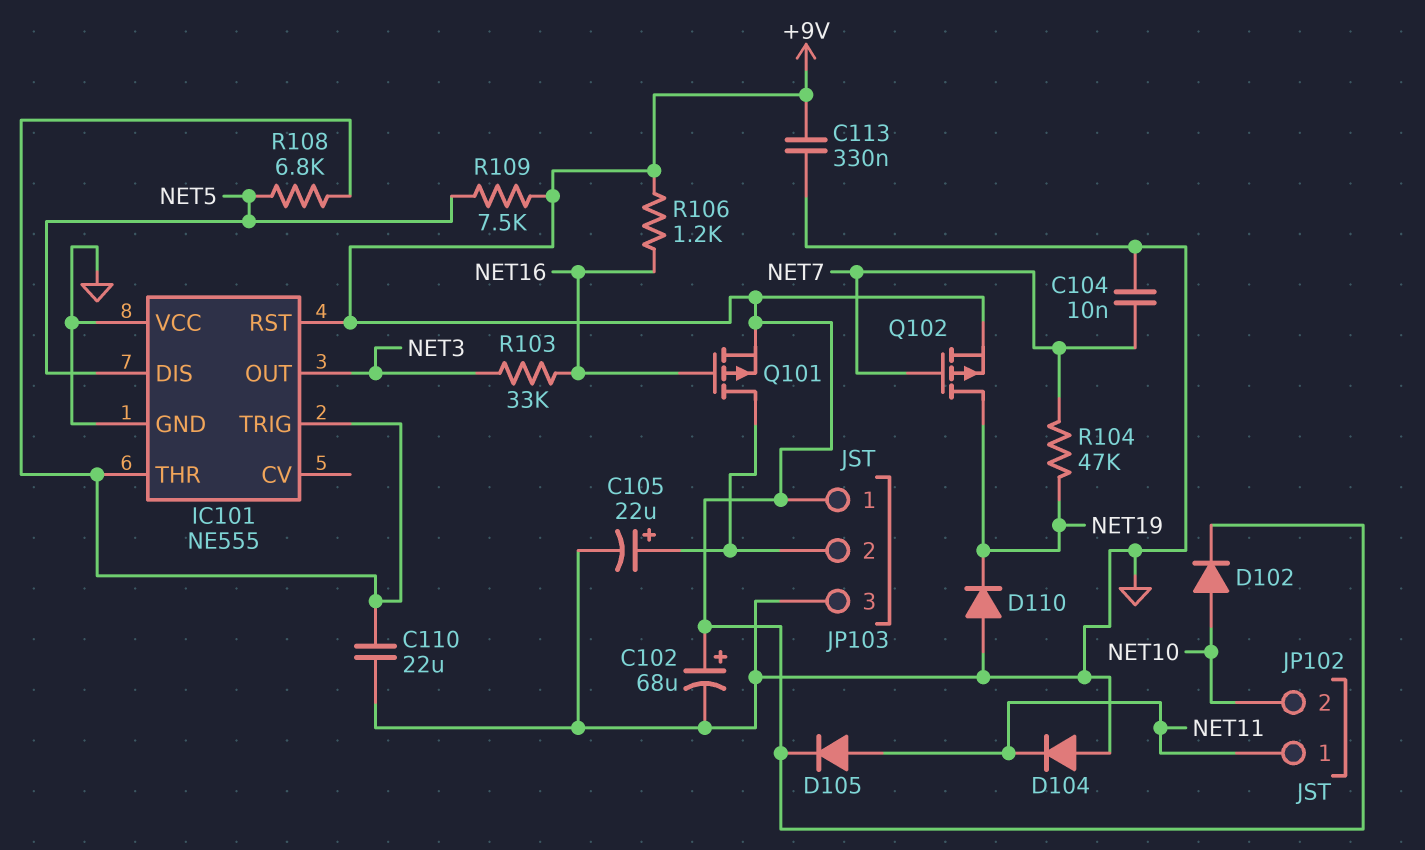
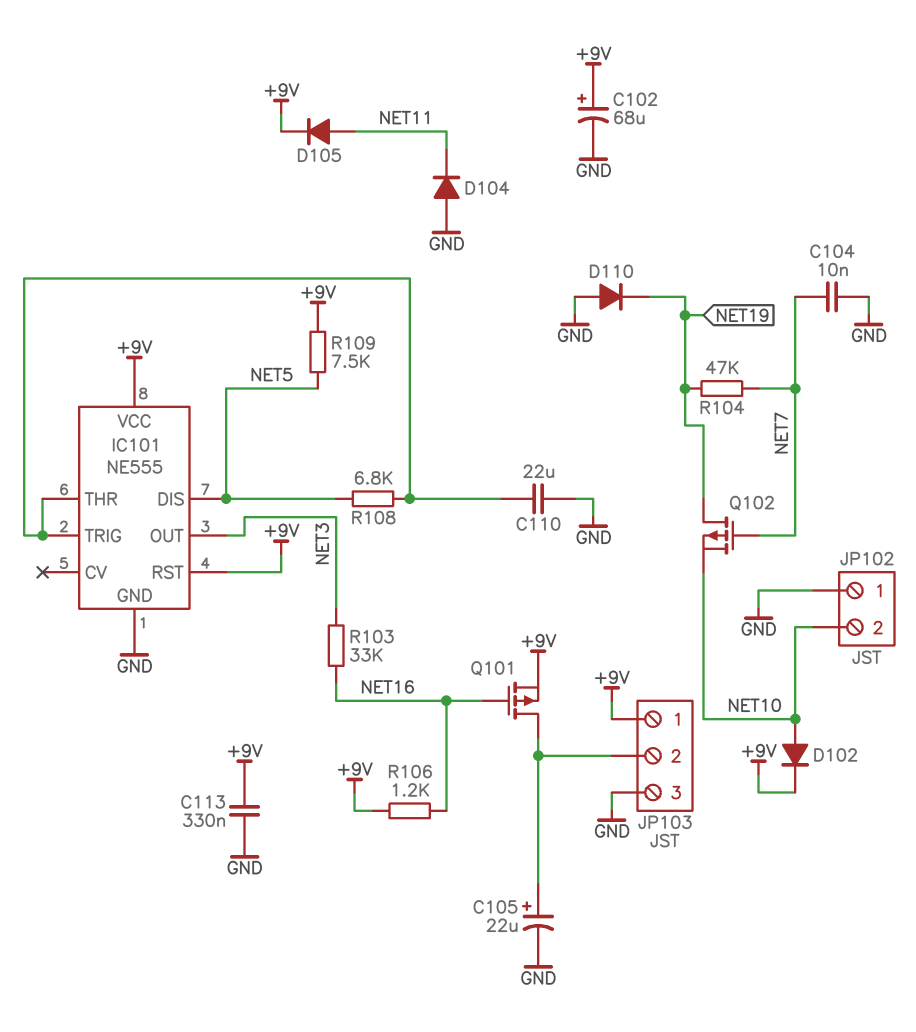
IC101 pin VCC: GND -> +9V
JP102 pin 1: NET11 -> GND
Q102: PMOS (G NET7, D NET19, S +9V) -> PMOS (G NET7, D NET19, S NET10)

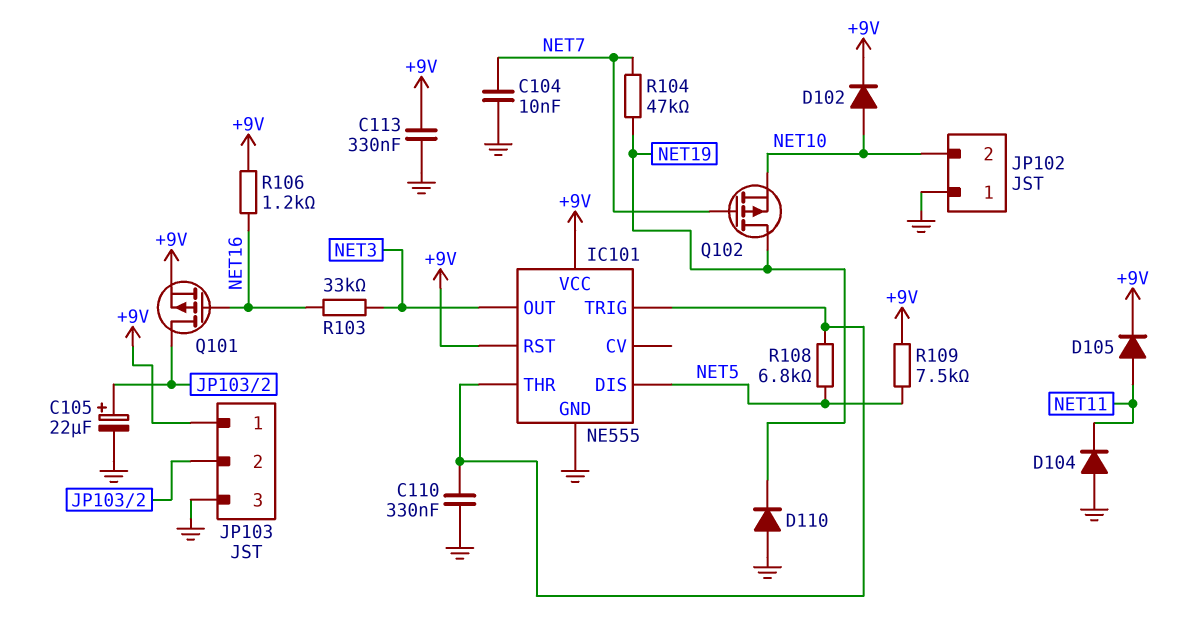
C102: 68uF (plus +9V, minus GND) -> none
C110: 22uF (GND, IC101/THR) -> 330nF (GND, IC101/THR)

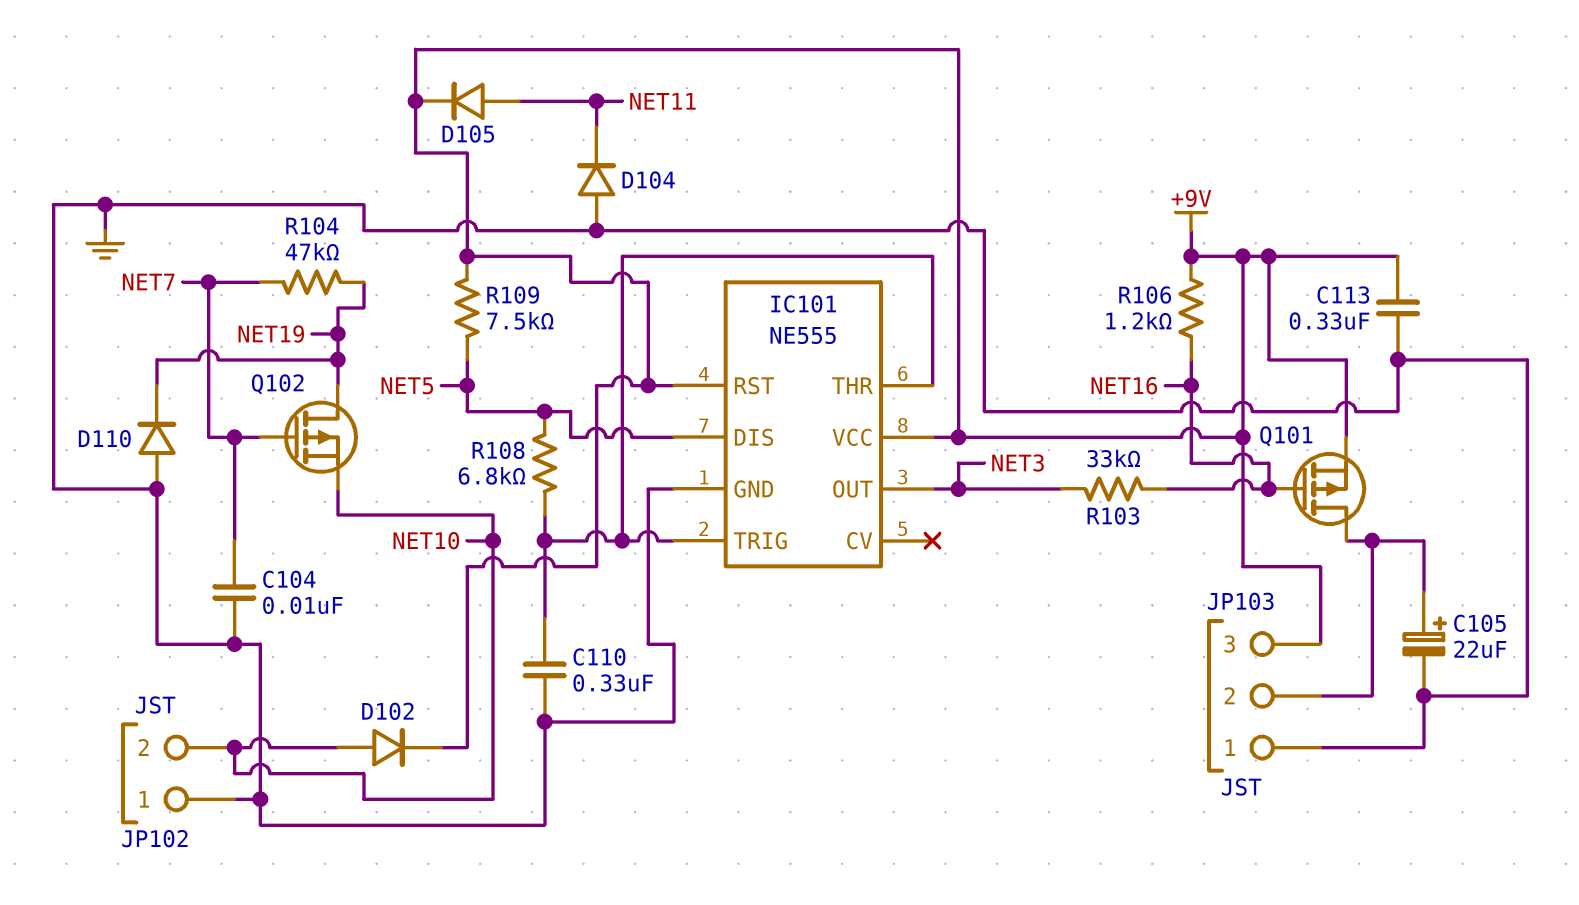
JP103 pin 1: +9V -> GND
JP103 pin 3: GND -> +9V

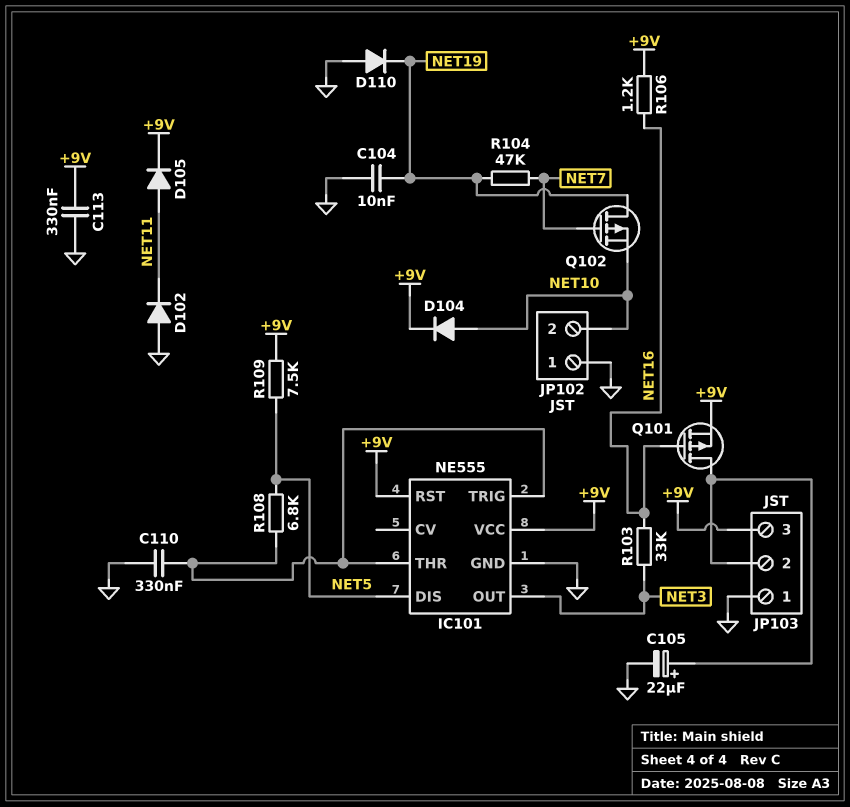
C104: 10nF (GND, NET7) -> 10nF (GND, NET19)
D102: diode (A NET10, K +9V) -> diode (A GND, K NET11)
D104: diode (A GND, K NET11) -> diode (A NET10, K +9V)

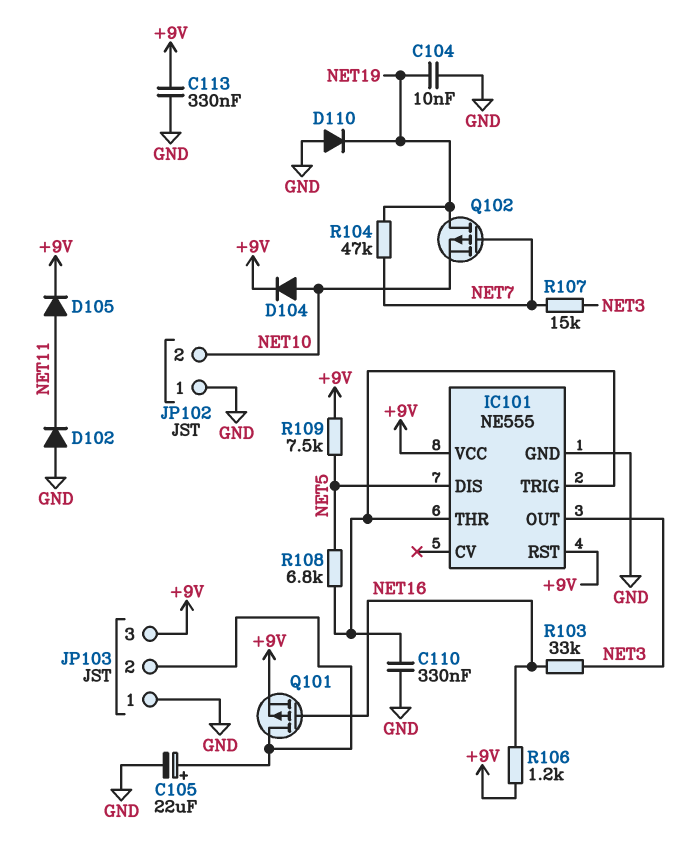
R107: none -> 15k (NET3, NET7)

